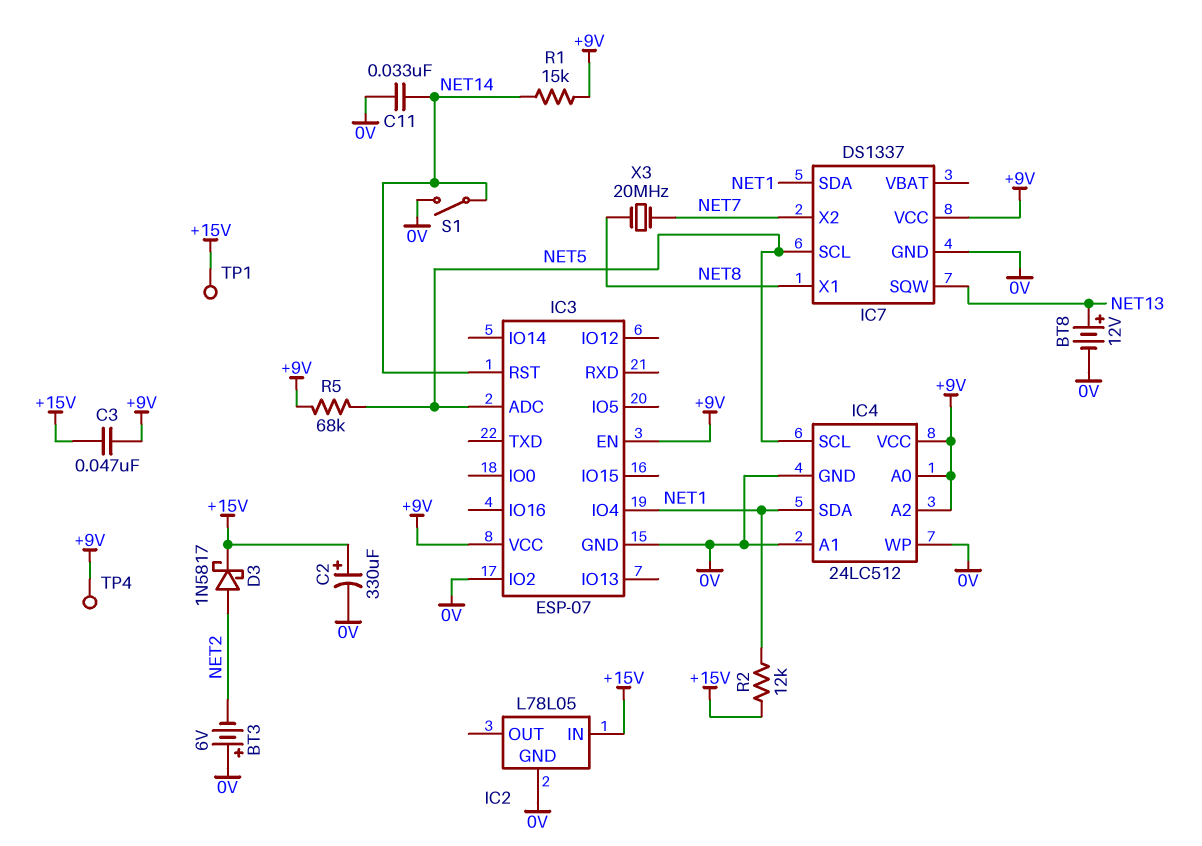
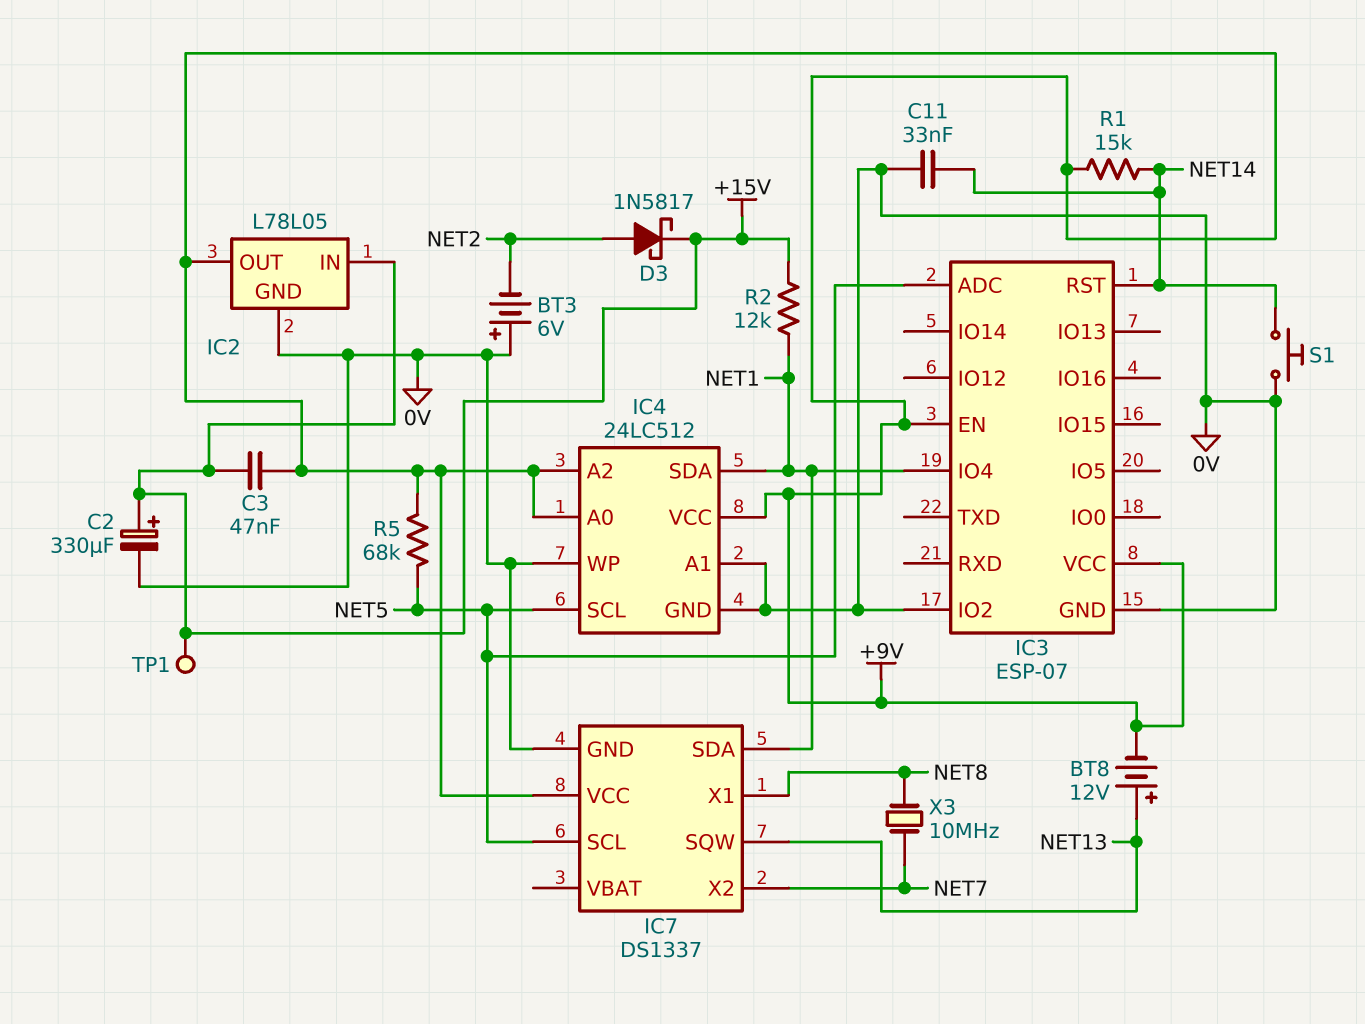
BT8: 12V (plus NET13, minus 0V) -> 12V (plus NET13, minus +9V)
IC2 pin OUT: none -> +9V
S1: switch (0V, NET14) -> button (0V, NET14)
TP4: test point (+9V) -> none
X3: 20MHz (NET7, NET8) -> 10MHz (NET7, NET8)

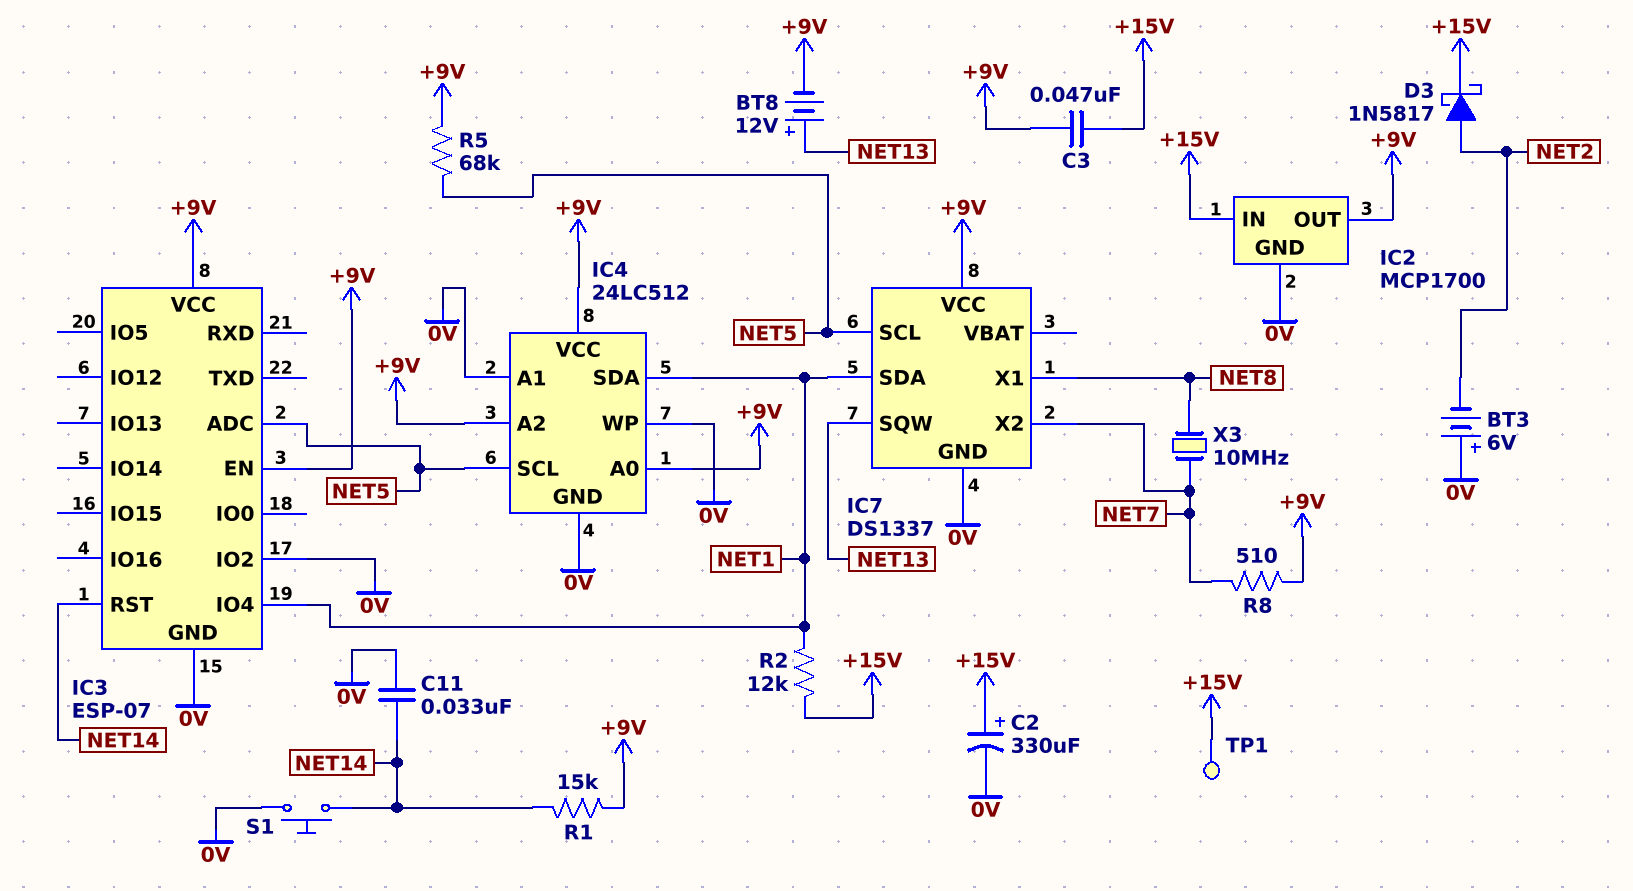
IC2: L78L05 -> MCP1700
R8: none -> 510 (+9V, NET7)

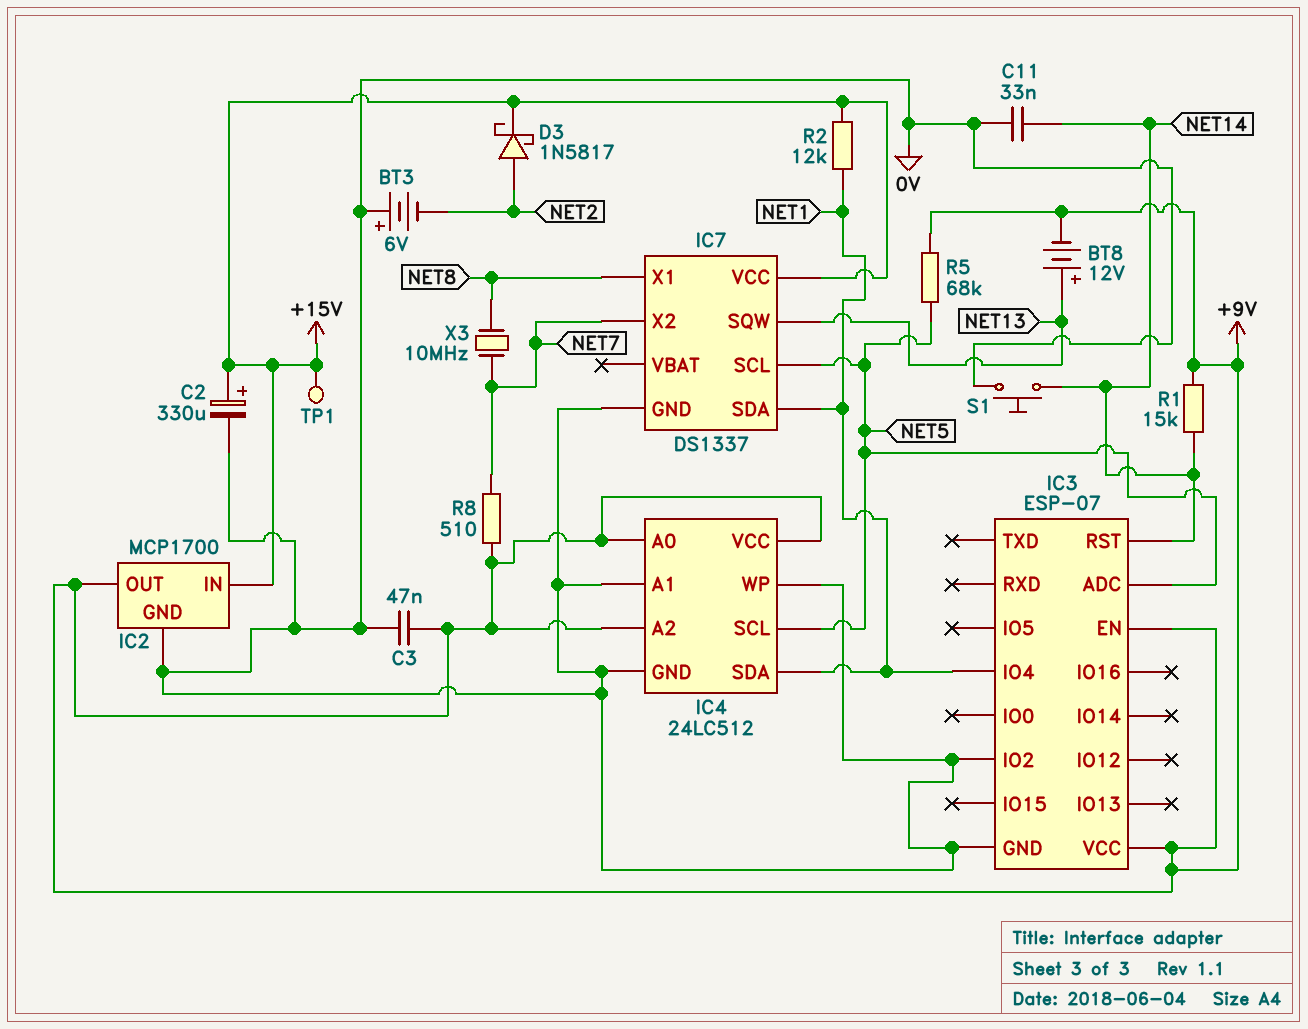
C3: 47nF (+9V, +15V) -> 47nF (+9V, 0V)
IC7 pin VCC: +9V -> +15V

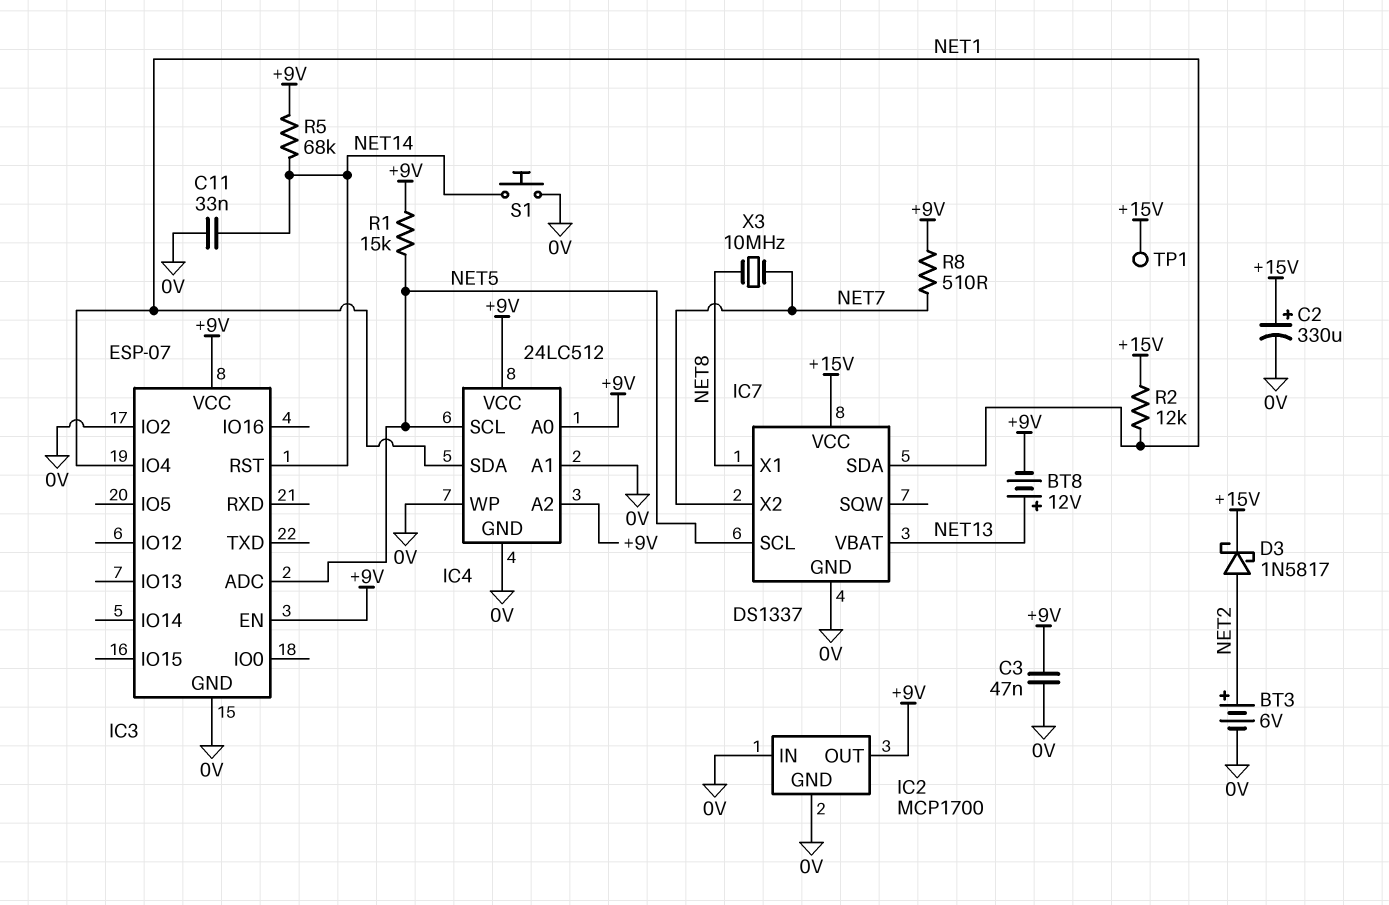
BT3: 6V (plus 0V, minus NET2) -> 6V (plus NET2, minus 0V)
IC2 pin IN: +15V -> 0V
IC7 pin SQW: NET13 -> none
IC7 pin VBAT: none -> NET13
R1: 15k (+9V, NET14) -> 15k (+9V, NET5)
R5: 68k (+9V, NET5) -> 68k (+9V, NET14)

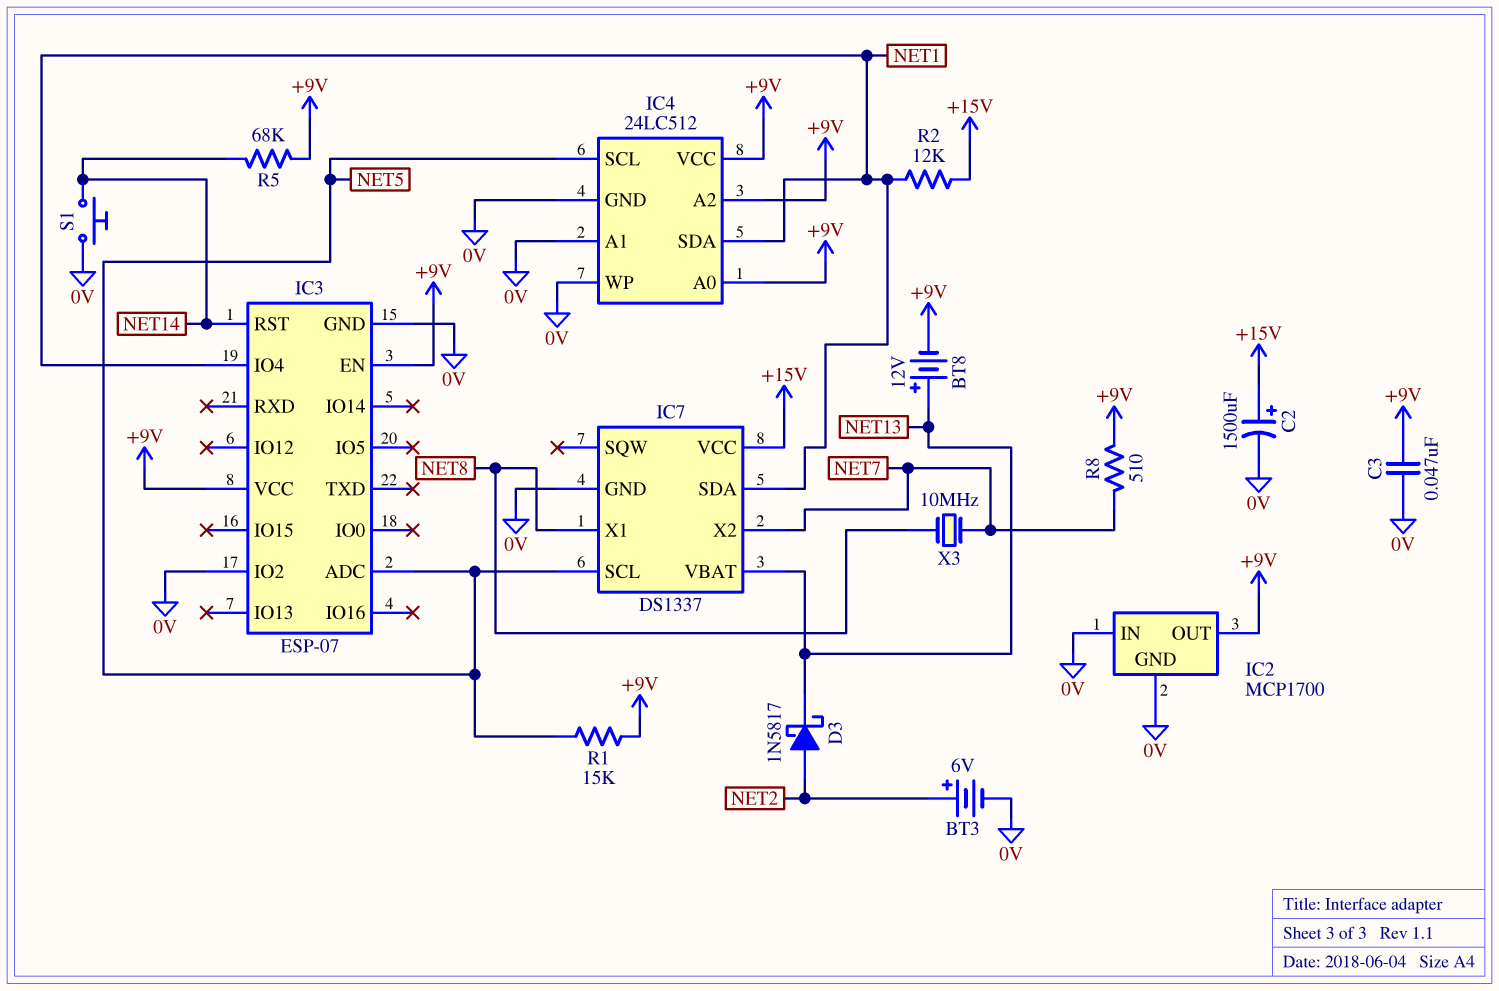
C2: 330uF (plus +15V, minus 0V) -> 1500uF (plus +15V, minus 0V)
C11: 33nF (0V, NET14) -> none
D3: schottky 1N5817 (A NET2, K +15V) -> schottky 1N5817 (A NET2, K NET13)
TP1: test point (+15V) -> none

